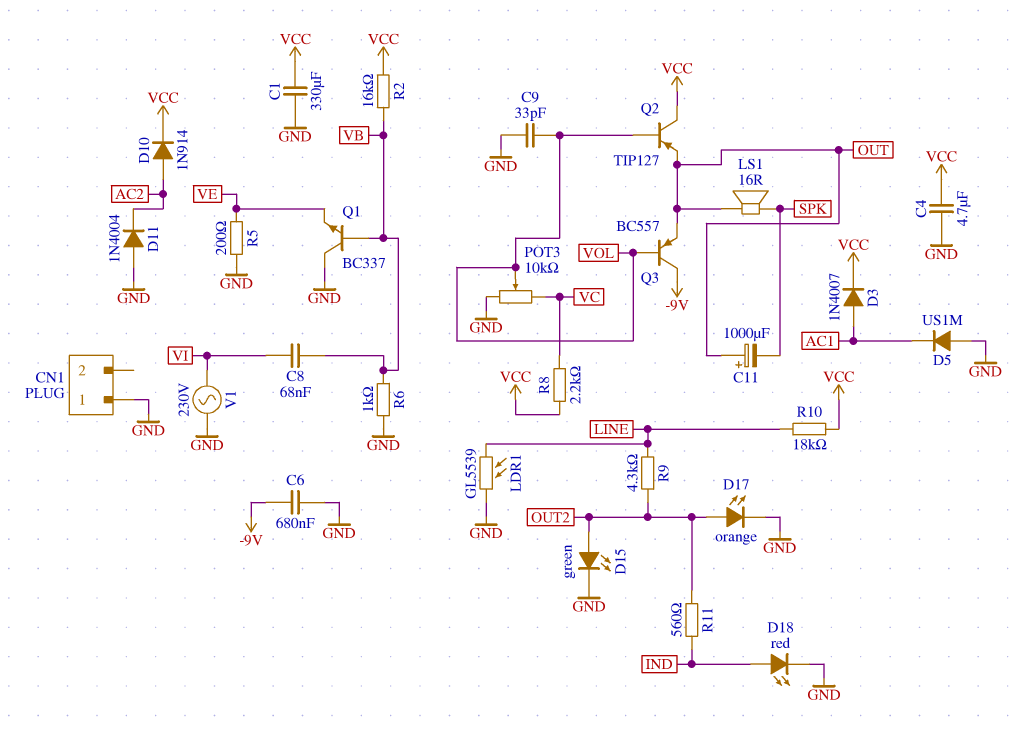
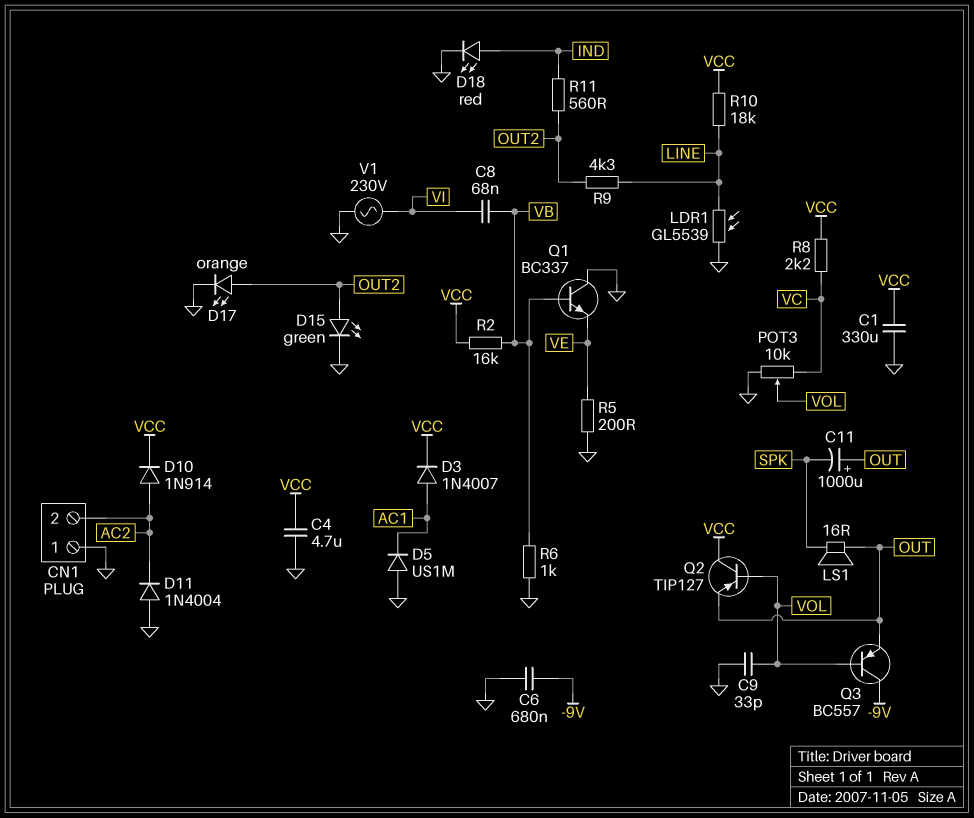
CN1 pin 2: none -> AC2

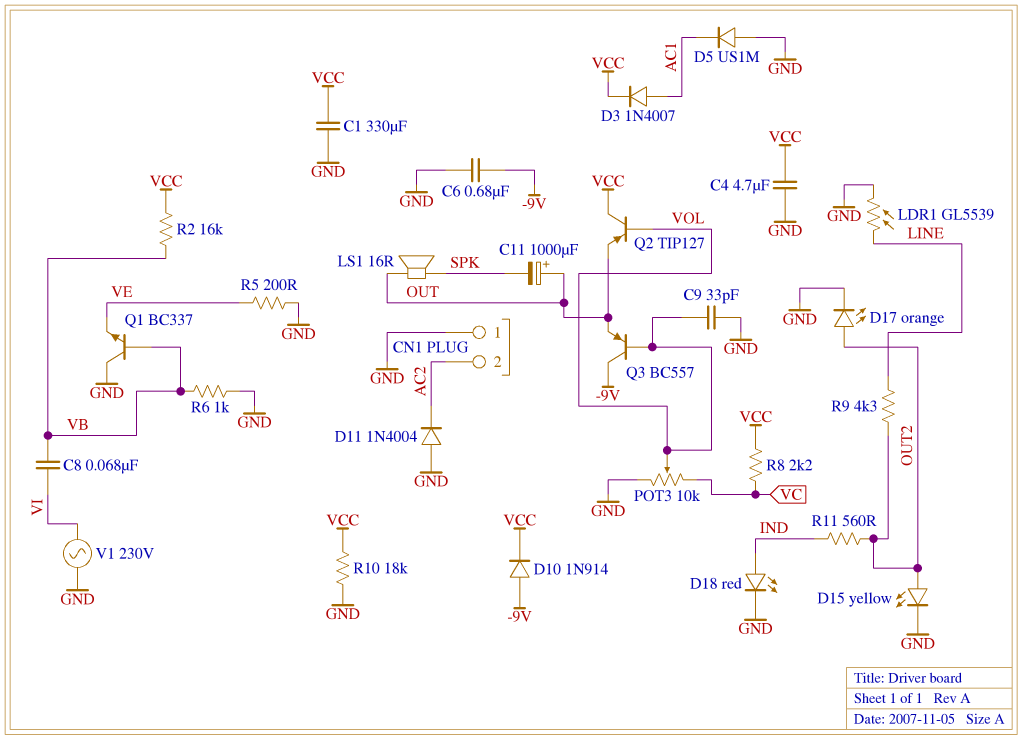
D10: diode 1N914 (A AC2, K VCC) -> diode 1N914 (A -9V, K VCC)
D15: LED green (A OUT2, K GND) -> LED yellow (A OUT2, K GND)
R10: 18k (LINE, VCC) -> 18k (GND, VCC)

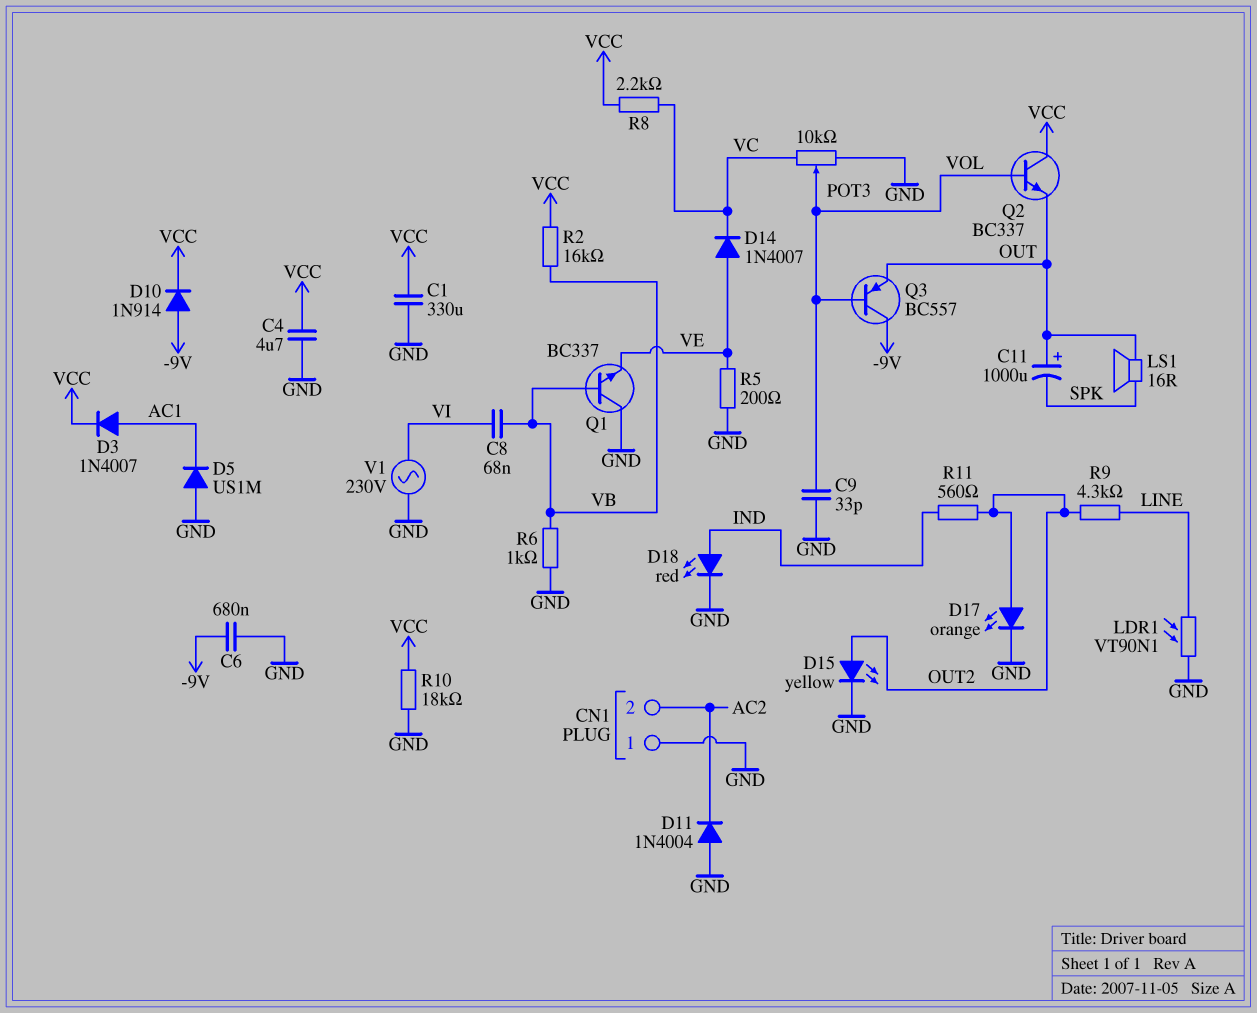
D14: none -> diode 1N4007 (A VE, K VC)
LDR1: GL5539 (GND, LINE) -> VT90N1 (GND, LINE)
Q2: PNP TIP127 (B VOL, C VCC, E OUT) -> NPN BC337 (B VOL, C VCC, E OUT)

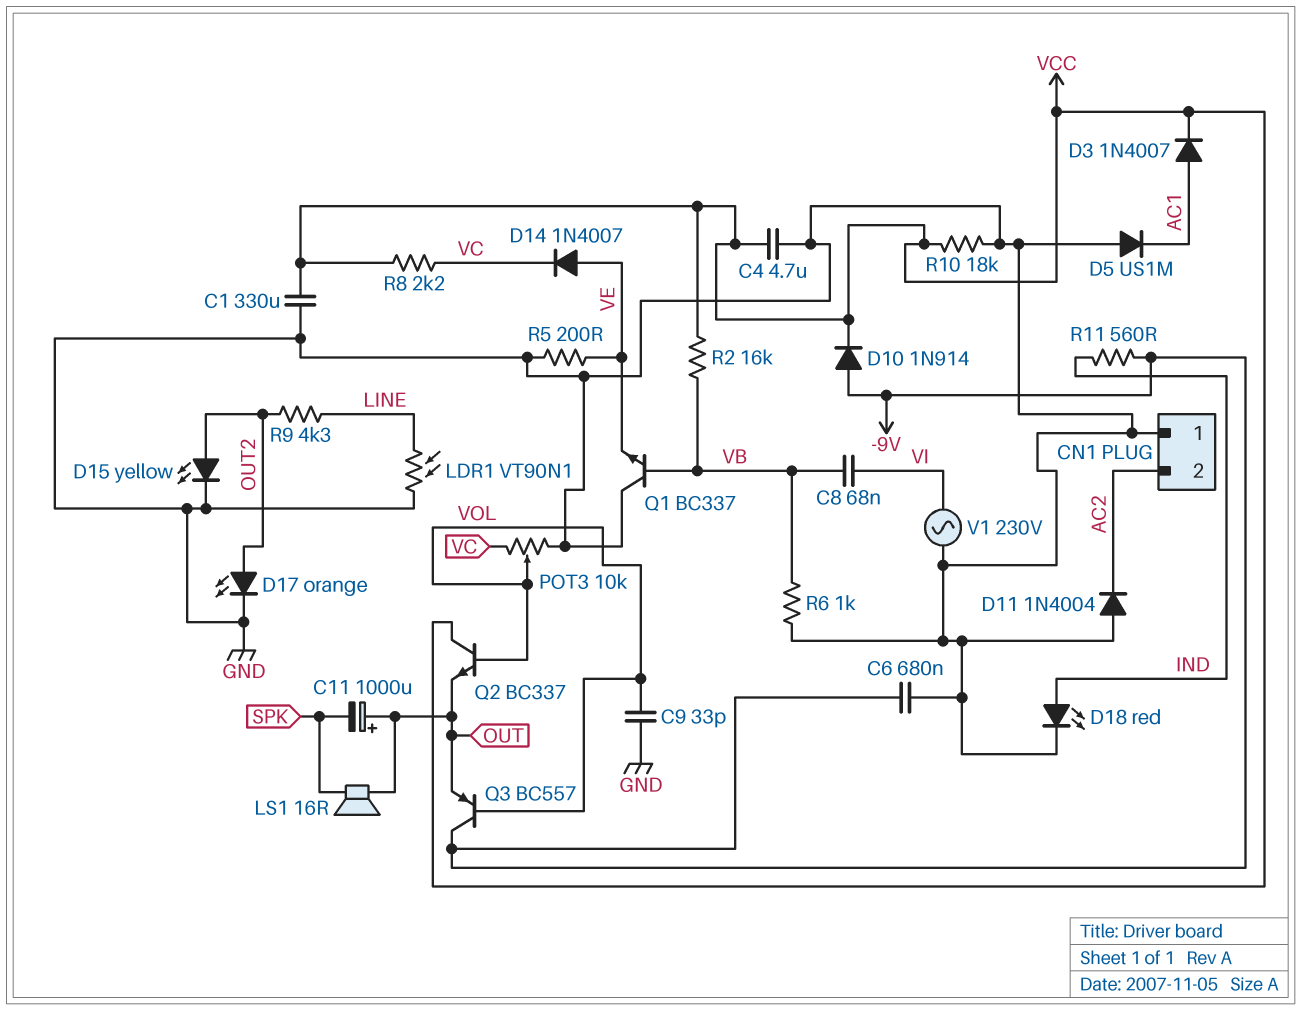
R11: 560 (IND, OUT2) -> 560 (-9V, IND)

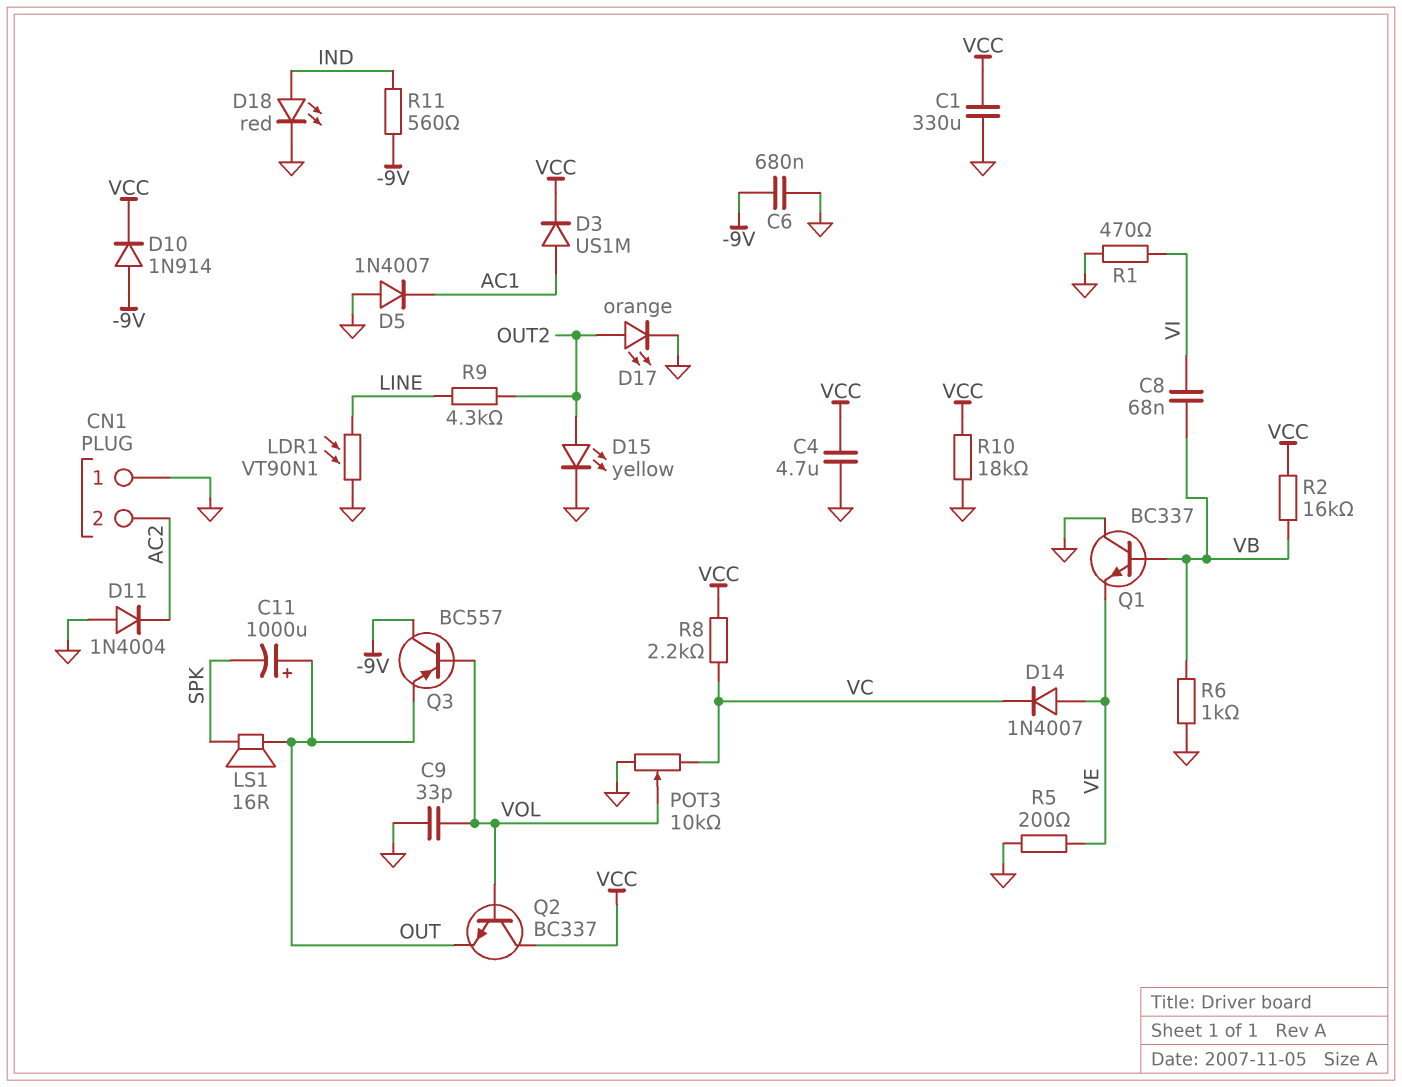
D3: diode 1N4007 (A AC1, K VCC) -> diode US1M (A AC1, K VCC)
D5: diode US1M (A GND, K AC1) -> diode 1N4007 (A GND, K AC1)
R1: none -> 470 (GND, VI)
V1: AC 230V (GND, VI) -> none

